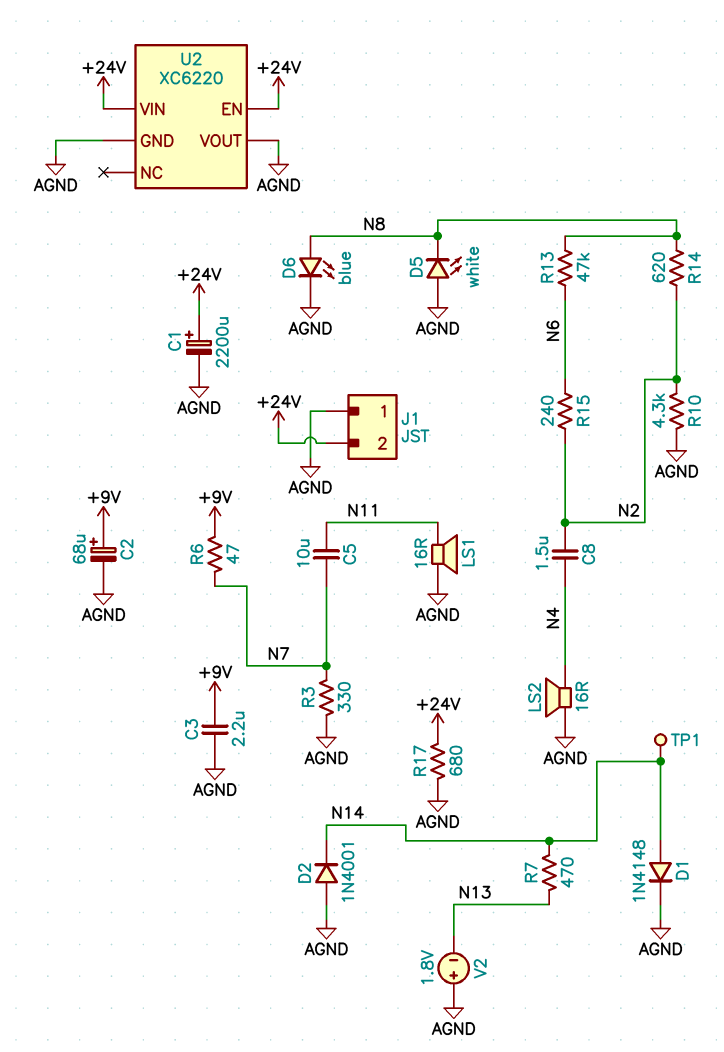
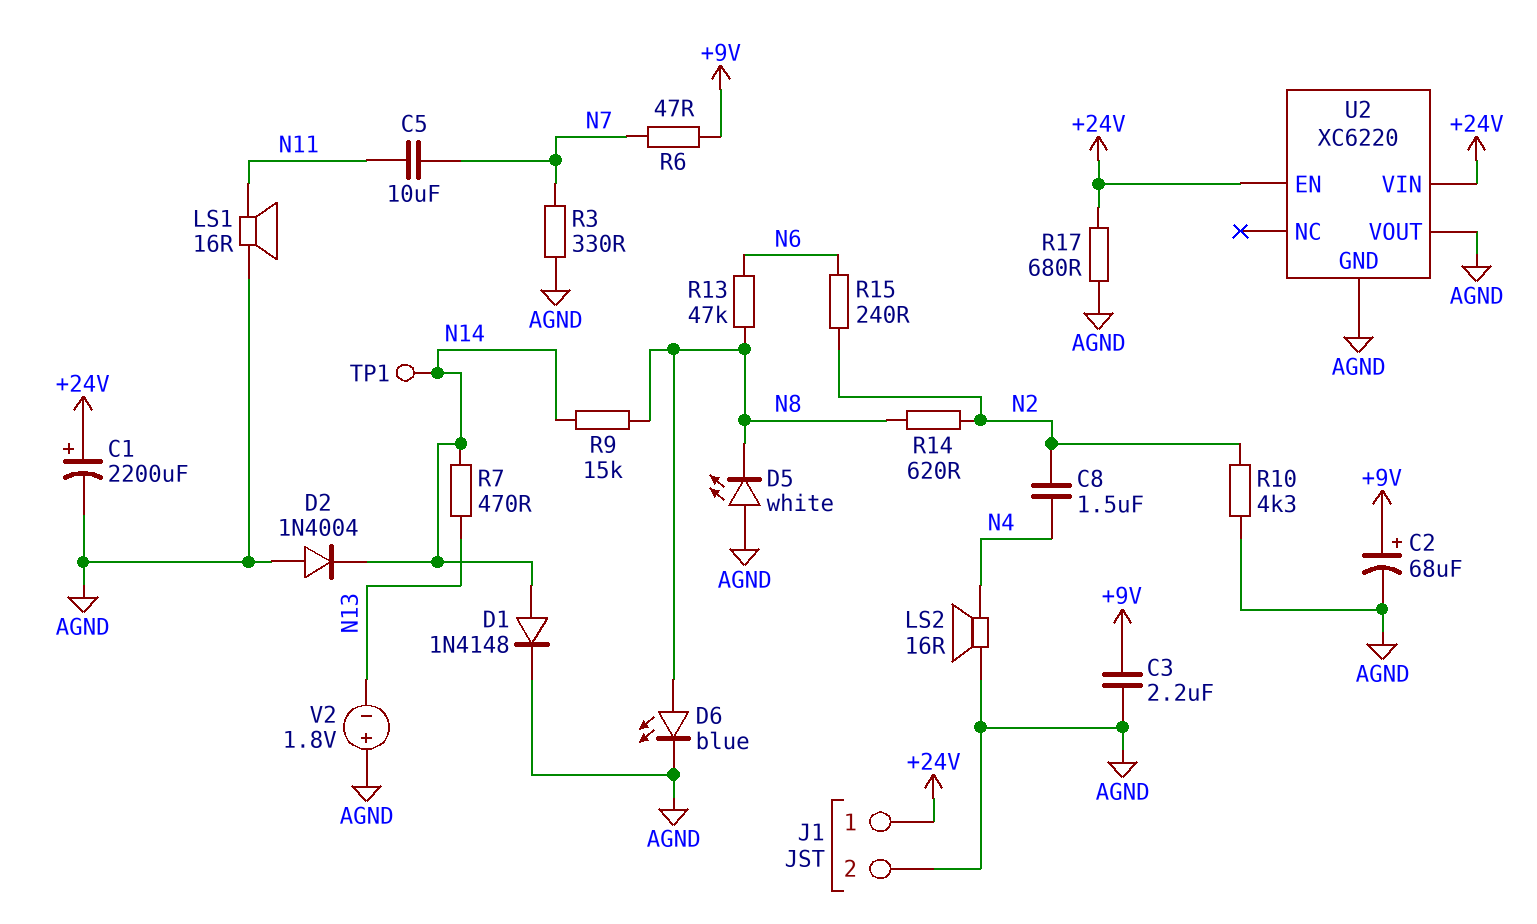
D2: diode 1N4001 (A AGND, K N14) -> diode 1N4004 (A AGND, K N14)
J1 pin 1: AGND -> +24V
J1 pin 2: +24V -> AGND
R9: none -> 15k (N8, N14)

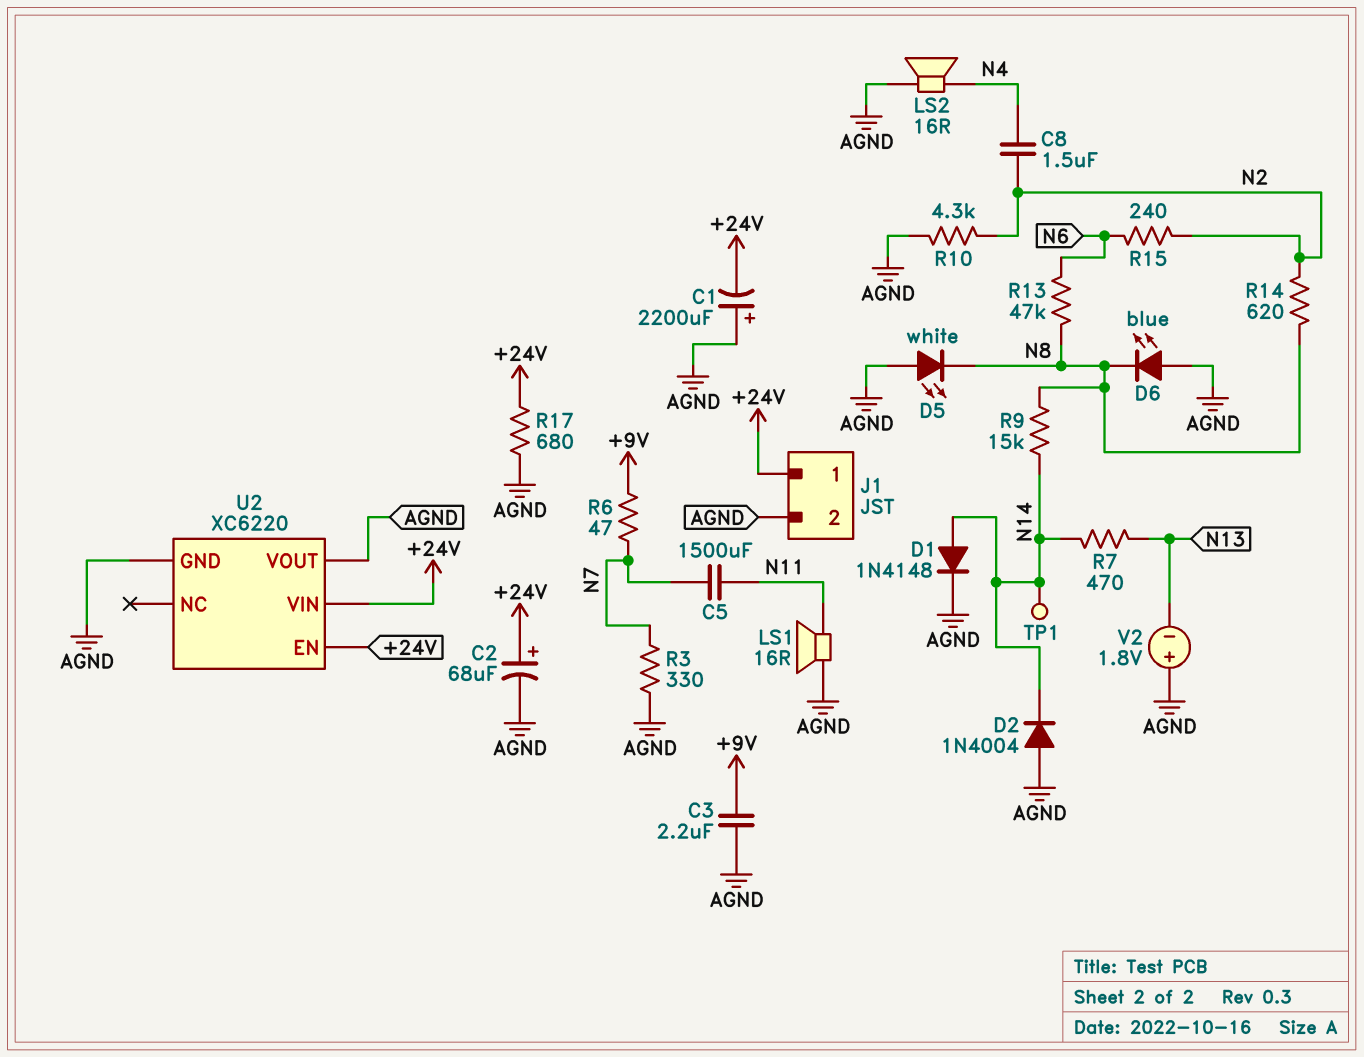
C1: 2200uF (plus +24V, minus AGND) -> 2200uF (plus AGND, minus +24V)
C2: 68uF (plus +9V, minus AGND) -> 68uF (plus +24V, minus AGND)
C5: 10uF (N7, N11) -> 1500uF (N7, N11)
D6: LED blue (A N8, K AGND) -> LED blue (A AGND, K N8)

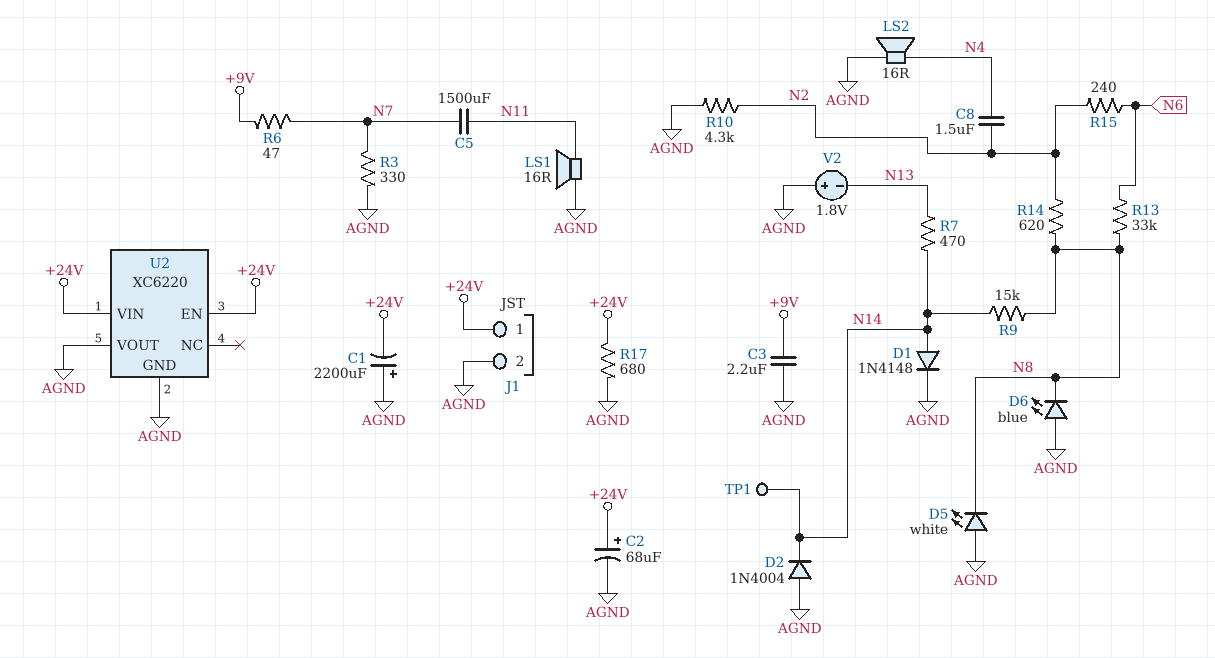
R13: 47k (N6, N8) -> 33k (N6, N8)

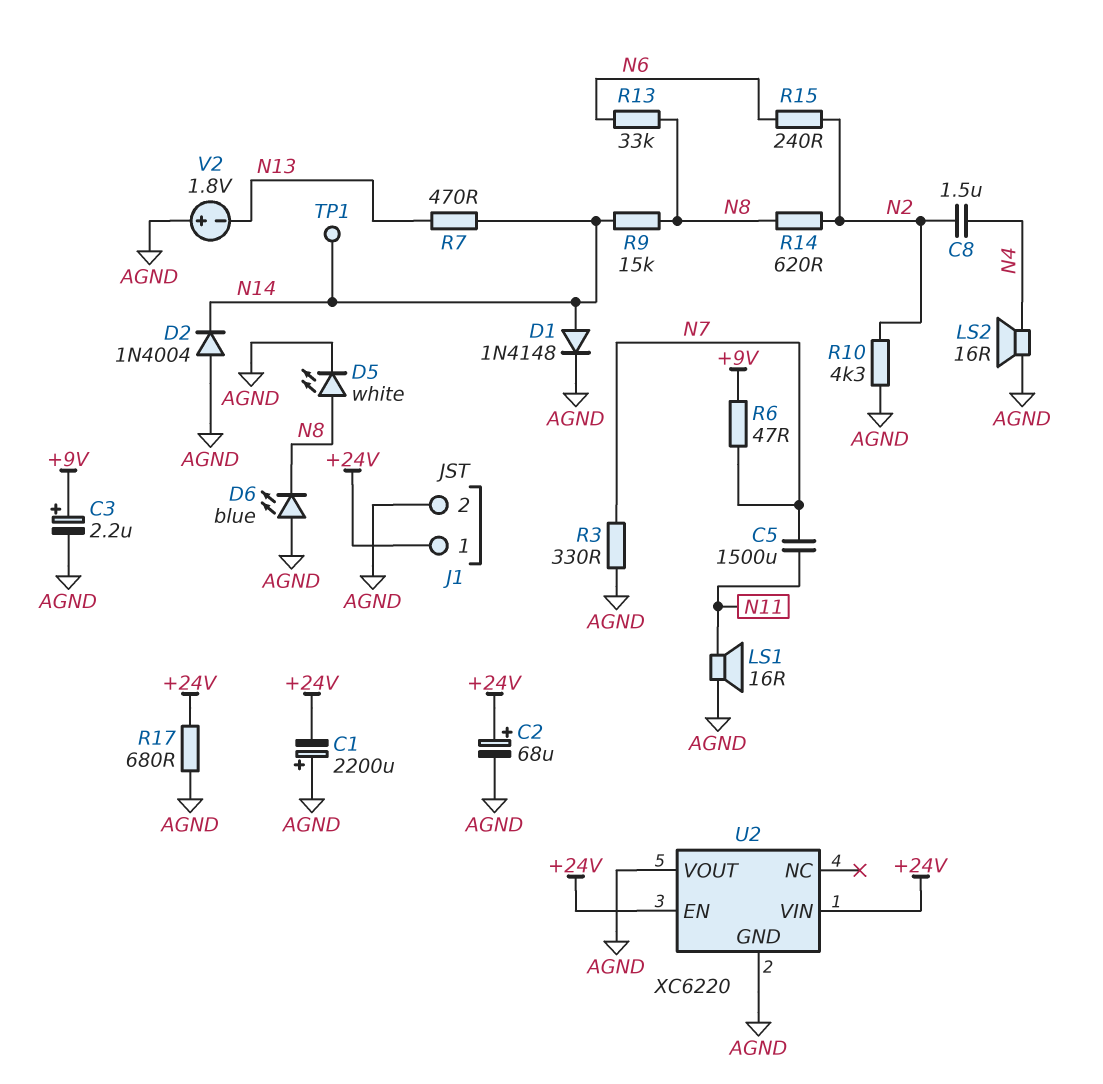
C3: 2.2uF (+9V, AGND) -> 2.2uF (plus +9V, minus AGND)
D5: LED white (A AGND, K N8) -> LED white (A N8, K AGND)

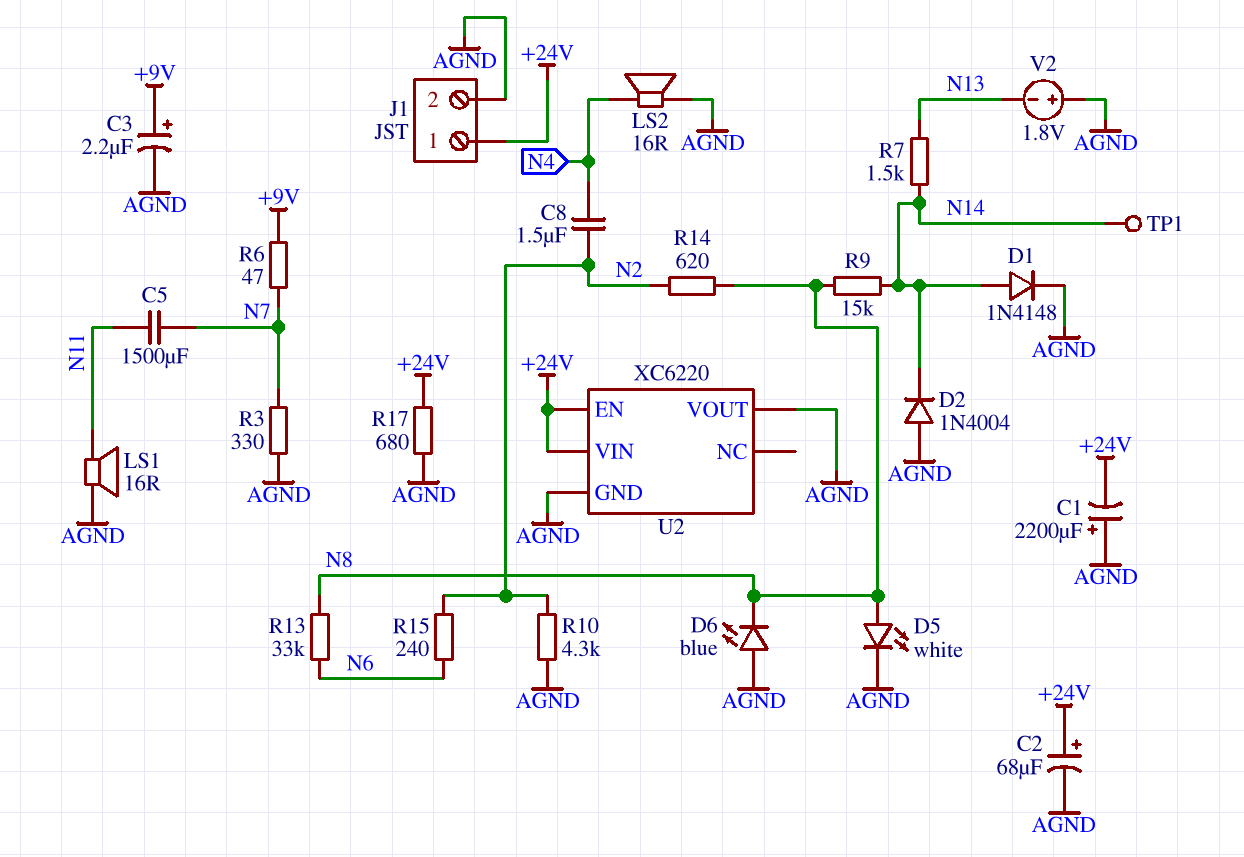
R7: 470 (N13, N14) -> 1.5k (N13, N14)

